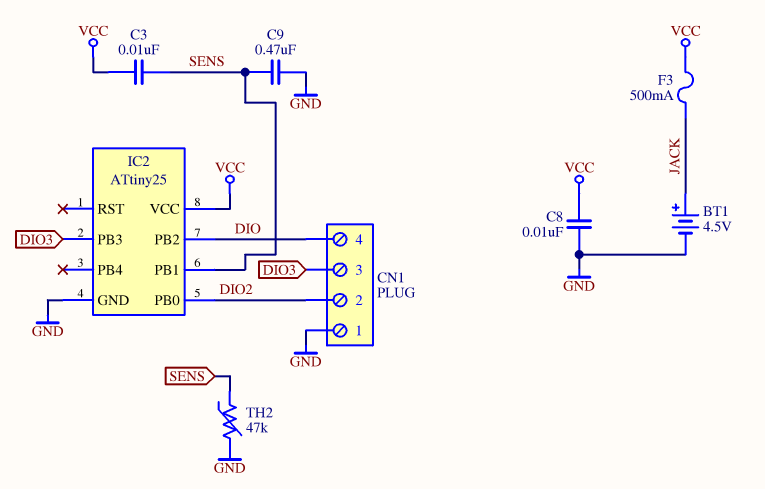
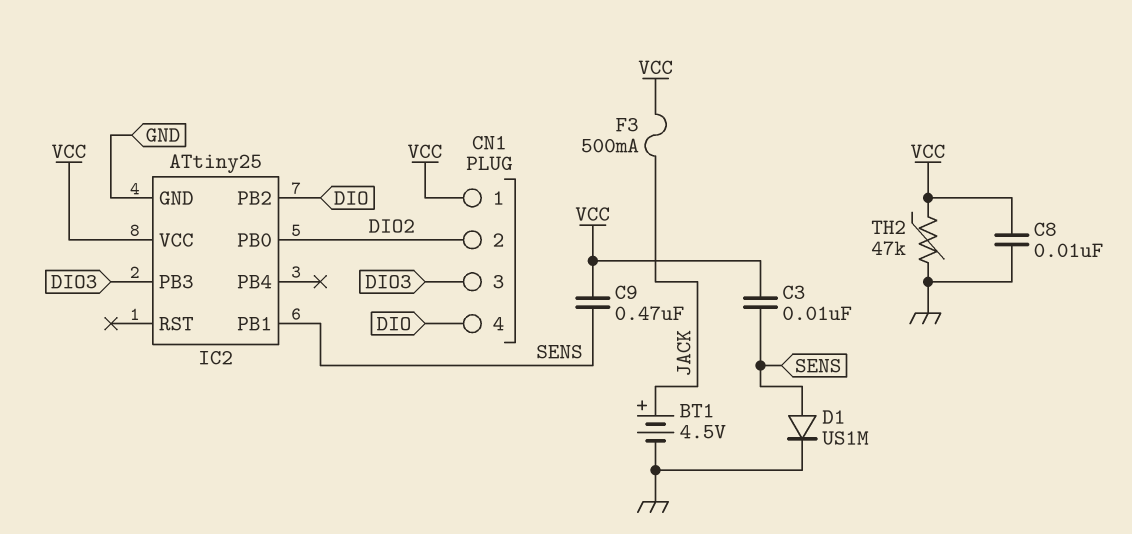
C9: 470nF (GND, SENS) -> 470nF (SENS, VCC)
CN1 pin 1: GND -> VCC
D1: none -> diode US1M (A SENS, K GND)
TH2: 47k (GND, SENS) -> 47k (GND, VCC)

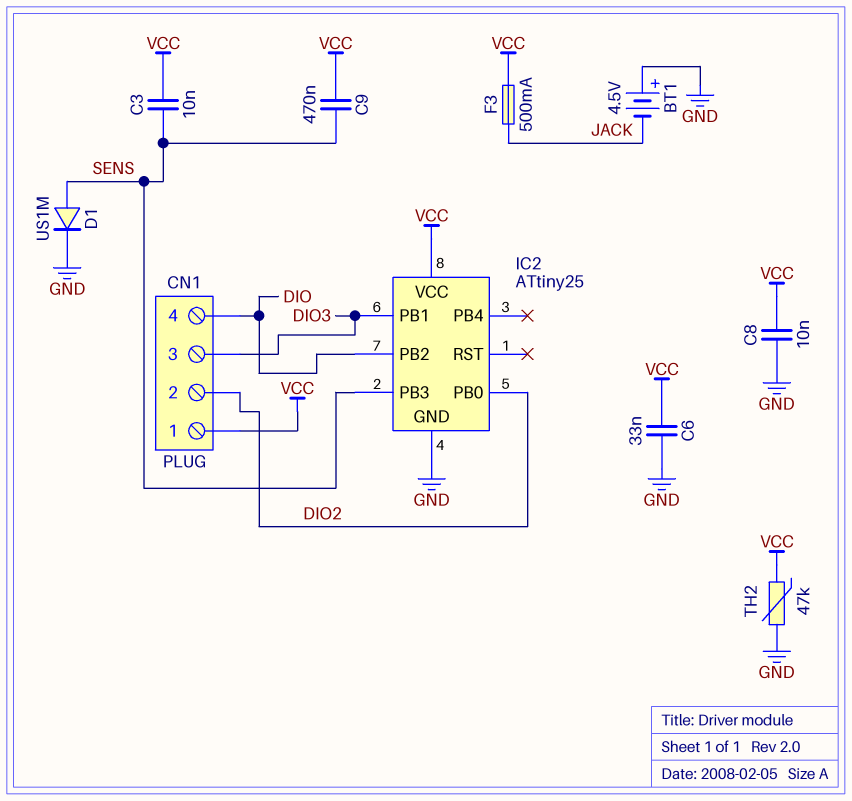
BT1: 4.5V (plus JACK, minus GND) -> 4.5V (plus GND, minus JACK)
C6: none -> 33nF (GND, VCC)
IC2 pin PB1: SENS -> DIO3
IC2 pin PB3: DIO3 -> SENS

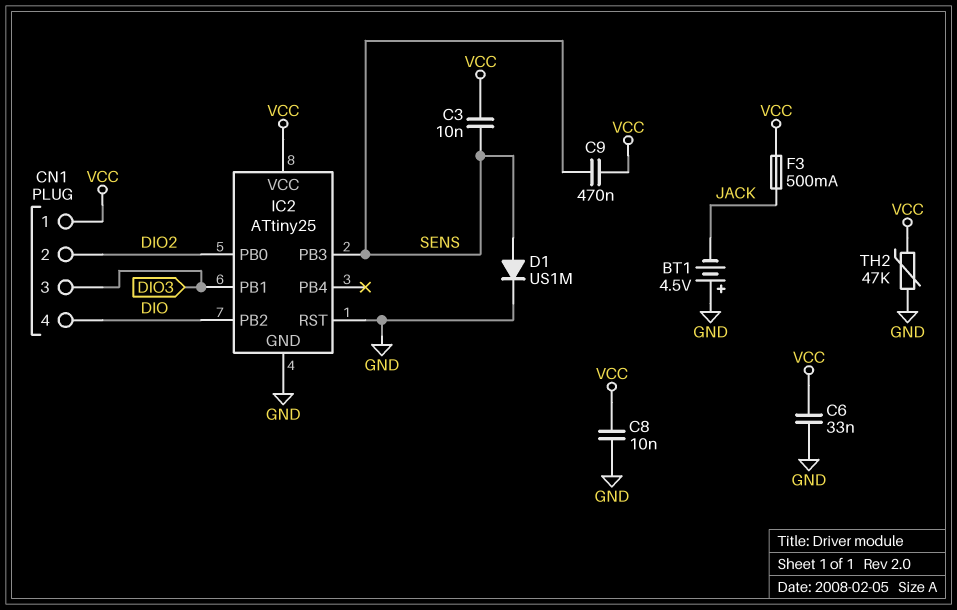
IC2 pin RST: none -> GND

